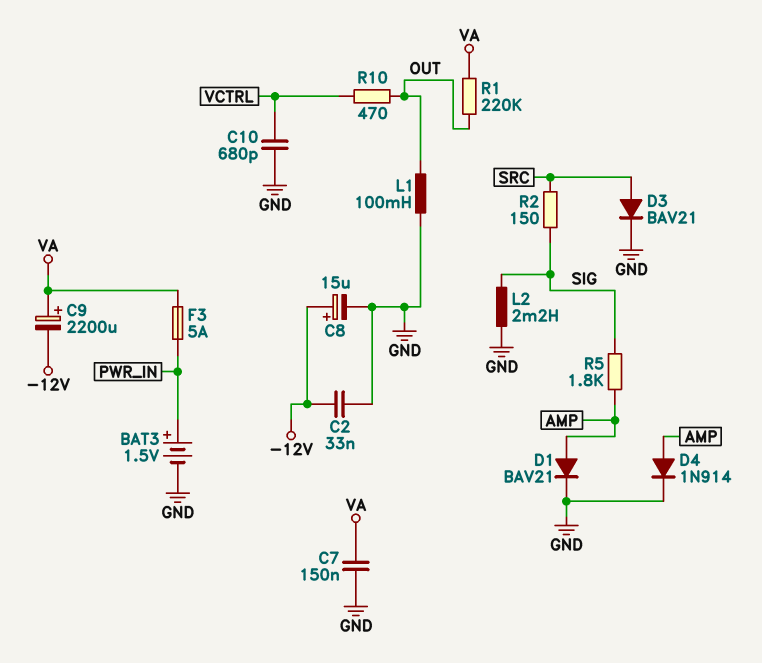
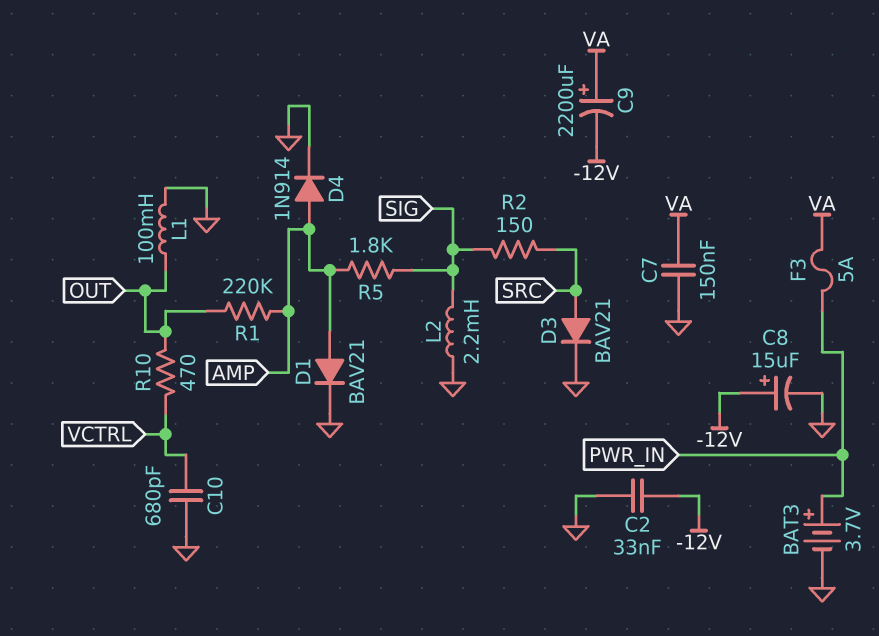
BAT3: 1.5V (plus PWR_IN, minus GND) -> 3.7V (plus PWR_IN, minus GND)
R1: 220k (OUT, VA) -> 220k (AMP, OUT)

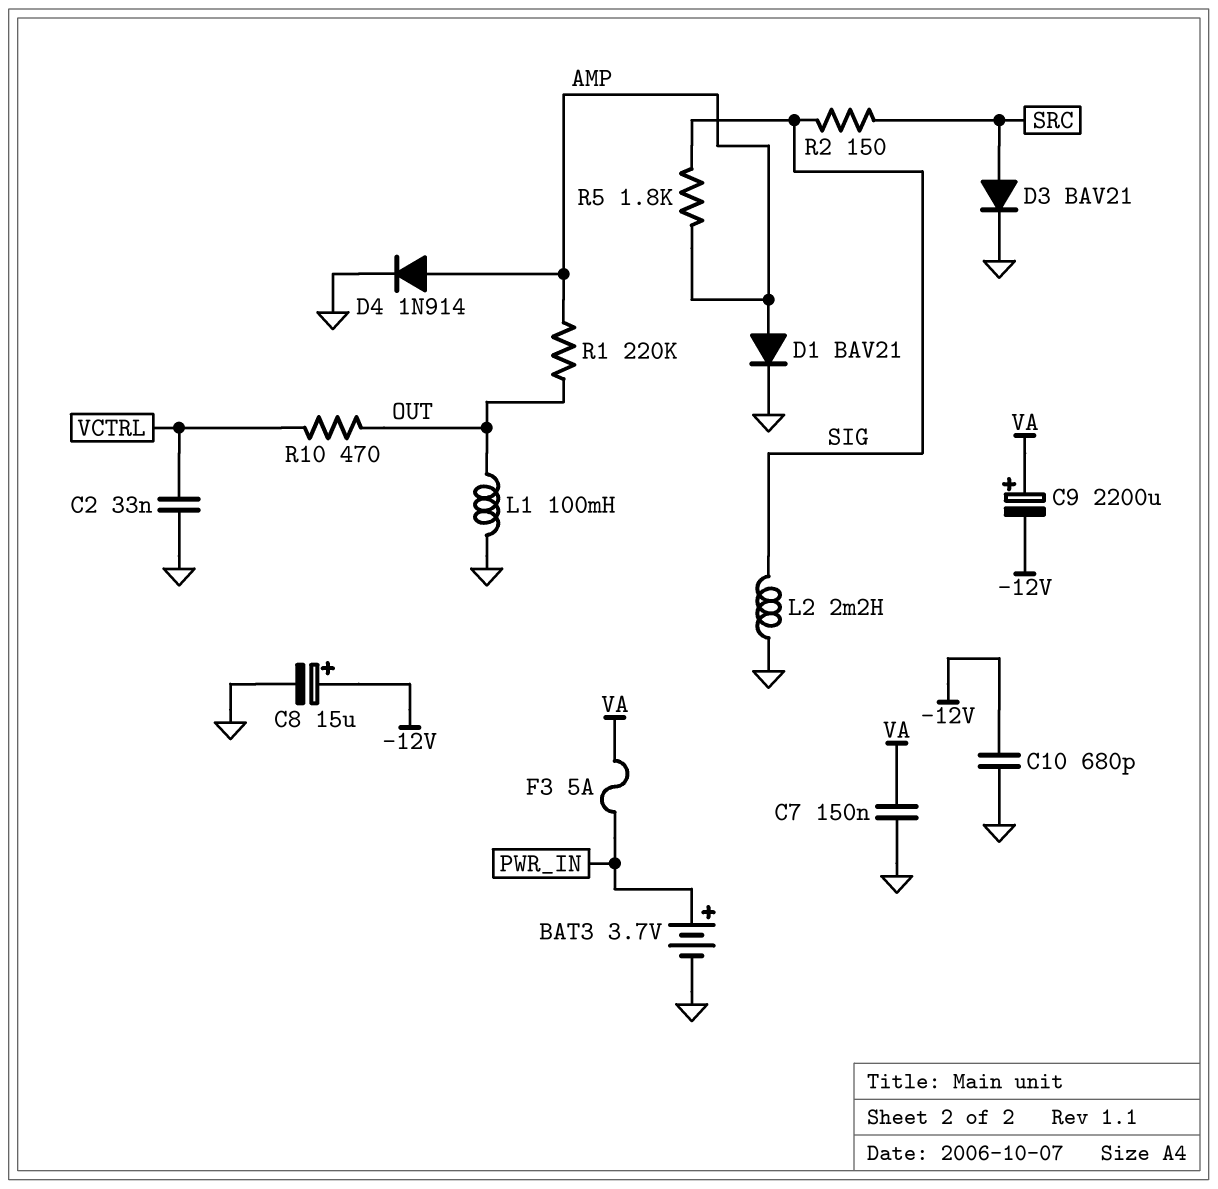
C2: 33nF (-12V, GND) -> 33nF (GND, VCTRL)
C10: 680pF (GND, VCTRL) -> 680pF (-12V, GND)

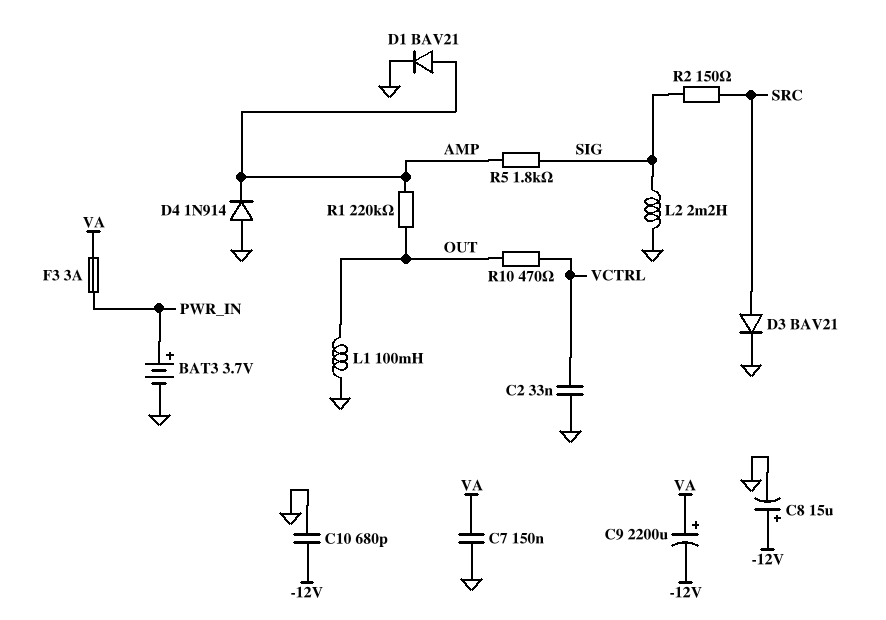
D4: diode 1N914 (A AMP, K GND) -> diode 1N914 (A GND, K AMP)
F3: 5A (PWR_IN, VA) -> 3A (PWR_IN, VA)

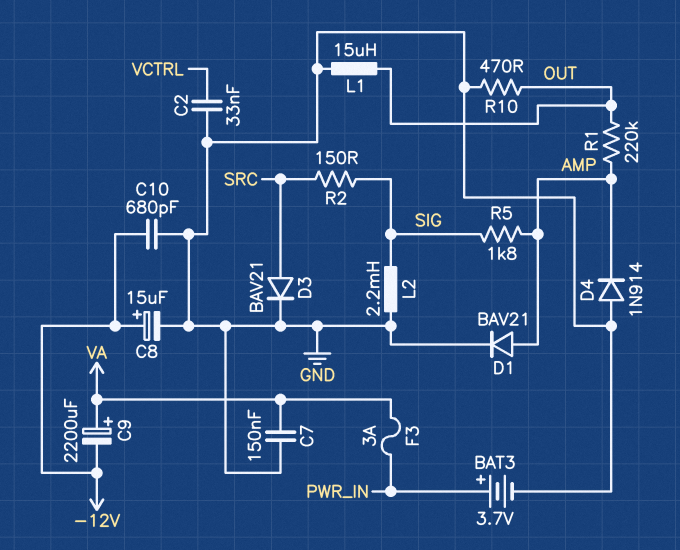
L1: 100mH (GND, OUT) -> 15uH (GND, OUT)
R10: 470 (OUT, VCTRL) -> 470 (GND, OUT)

